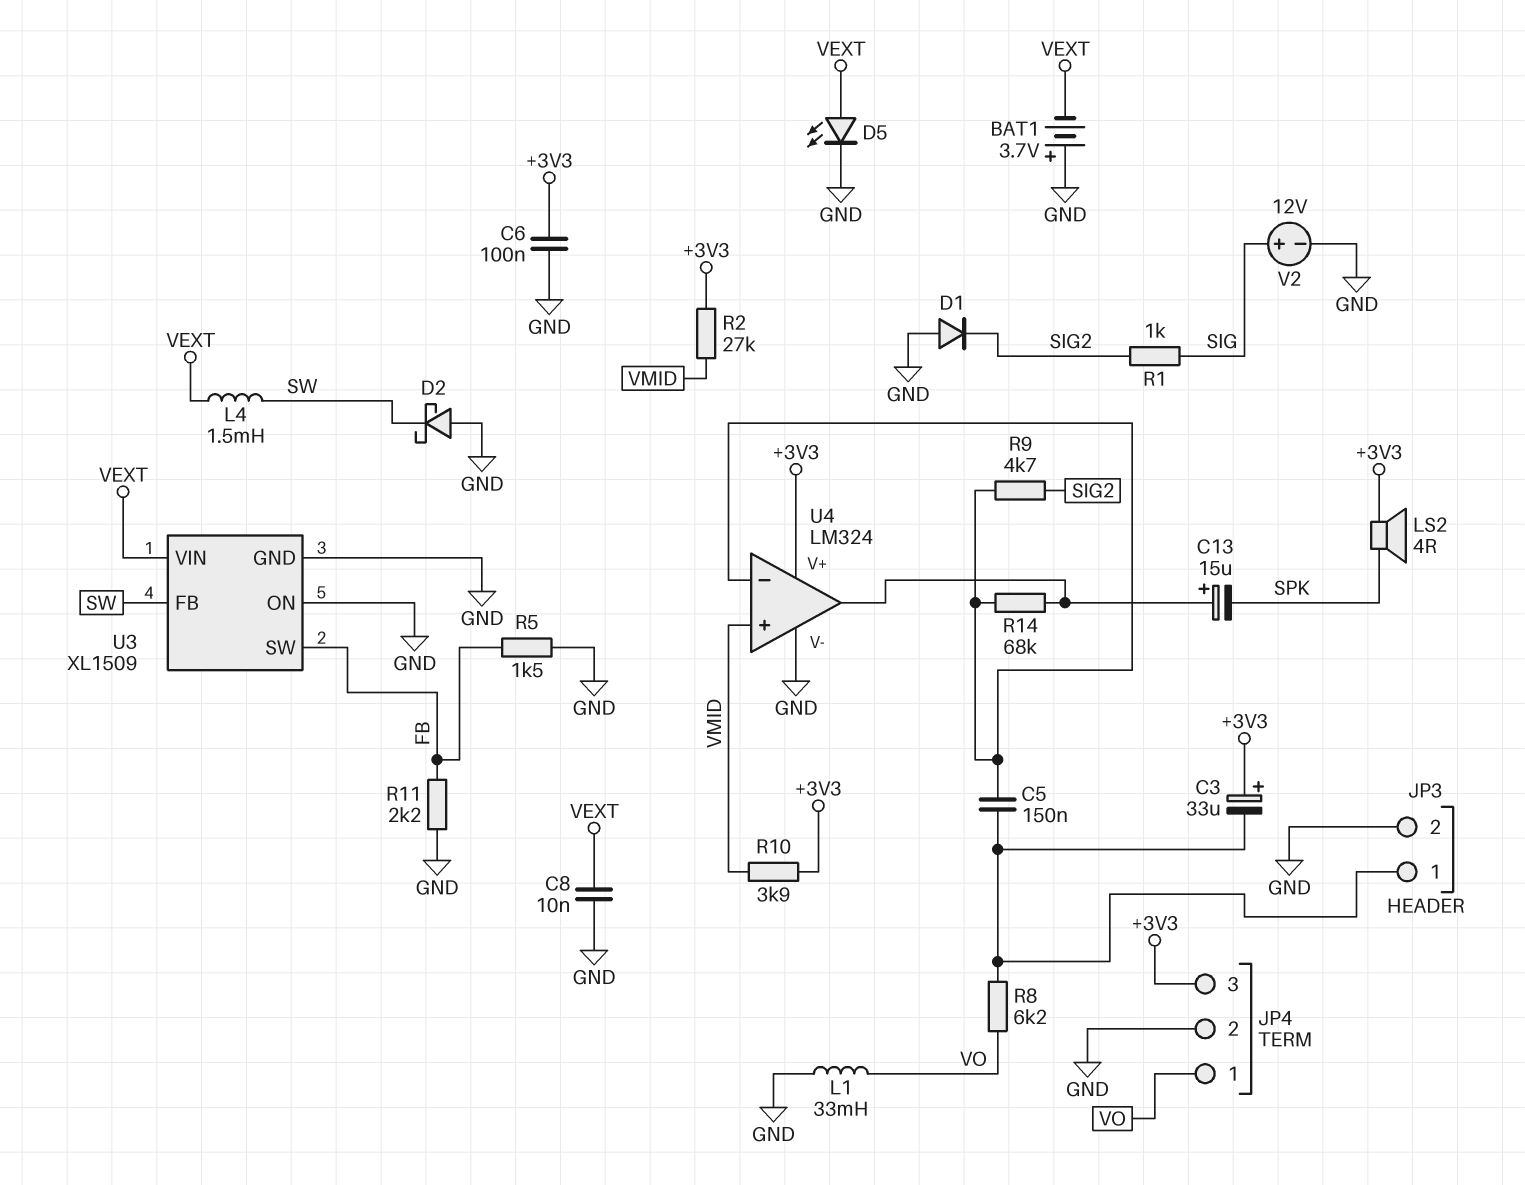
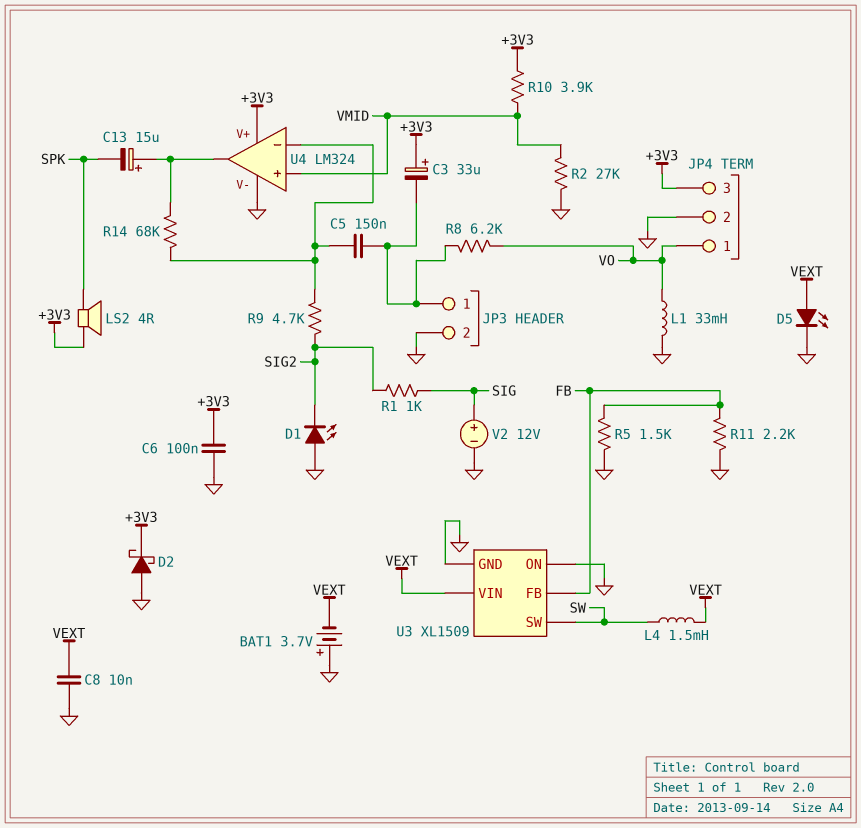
D1: diode (A GND, K SIG2) -> LED (A GND, K SIG2)
D2: schottky (A GND, K SW) -> schottky (A GND, K +3V3)
R2: 27k (+3V3, VMID) -> 27k (GND, VMID)
U3 pin FB: SW -> FB
U3 pin SW: FB -> SW

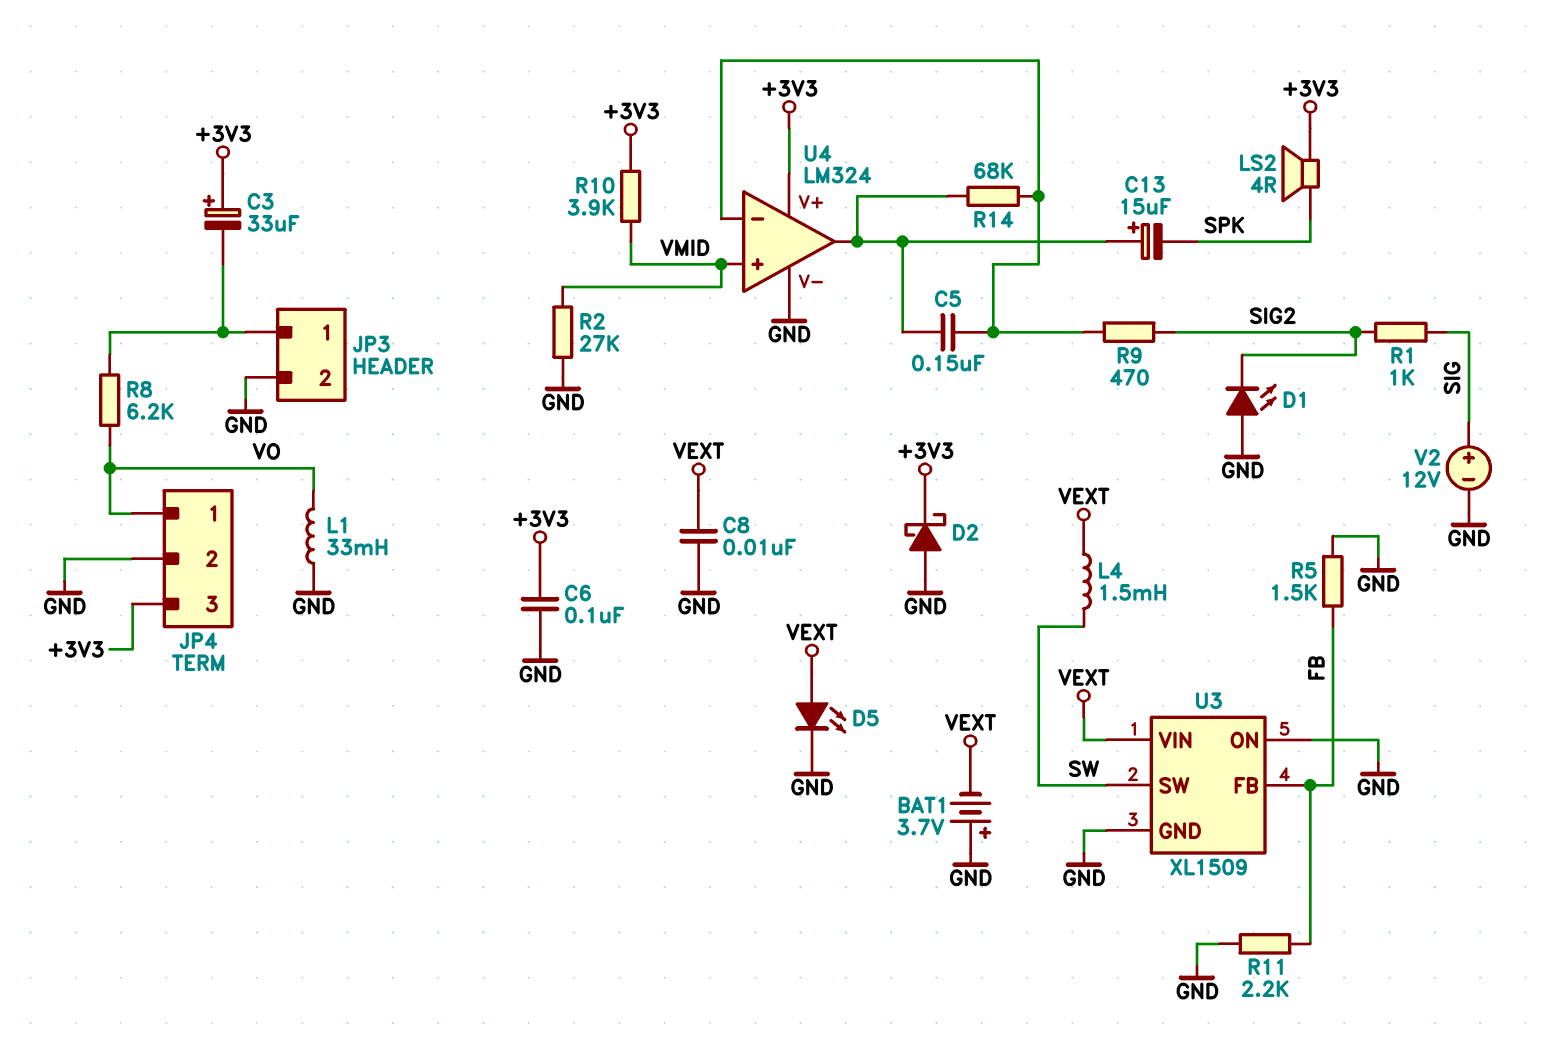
C5: 150nF (JP3/1, U4/in-) -> 150nF (U4/in-, U4/out)
R9: 4.7k (SIG2, U4/in-) -> 470 (SIG2, U4/in-)

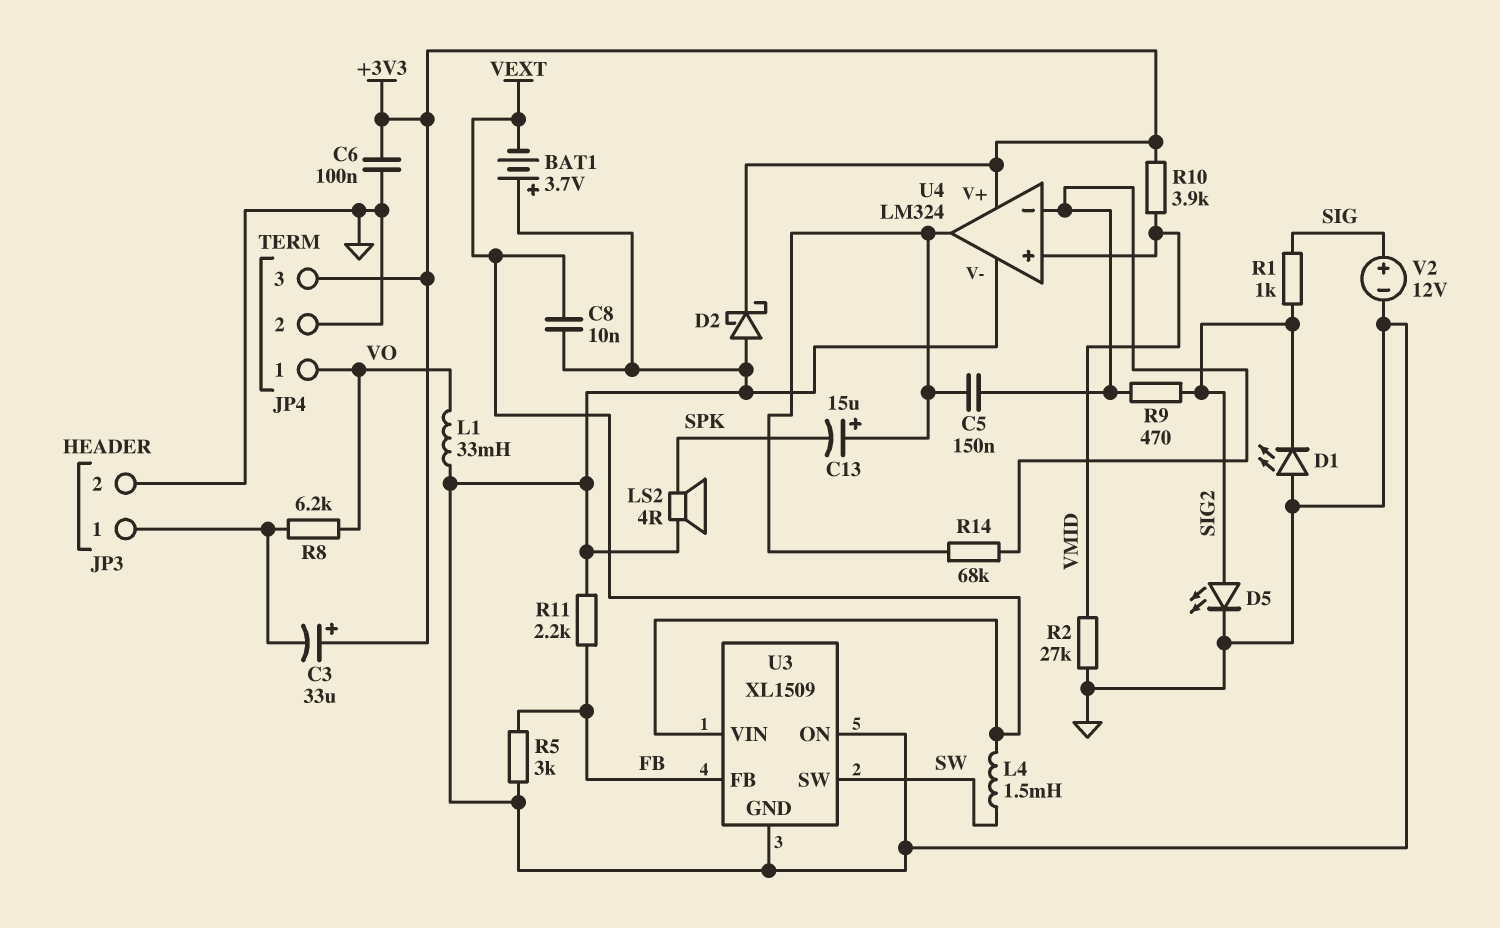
D5: LED (A VEXT, K GND) -> LED (A SIG2, K GND)
LS2: speaker 4R (+3V3, SPK) -> speaker 4R (GND, SPK)
R5: 1.5k (FB, GND) -> 3k (FB, GND)

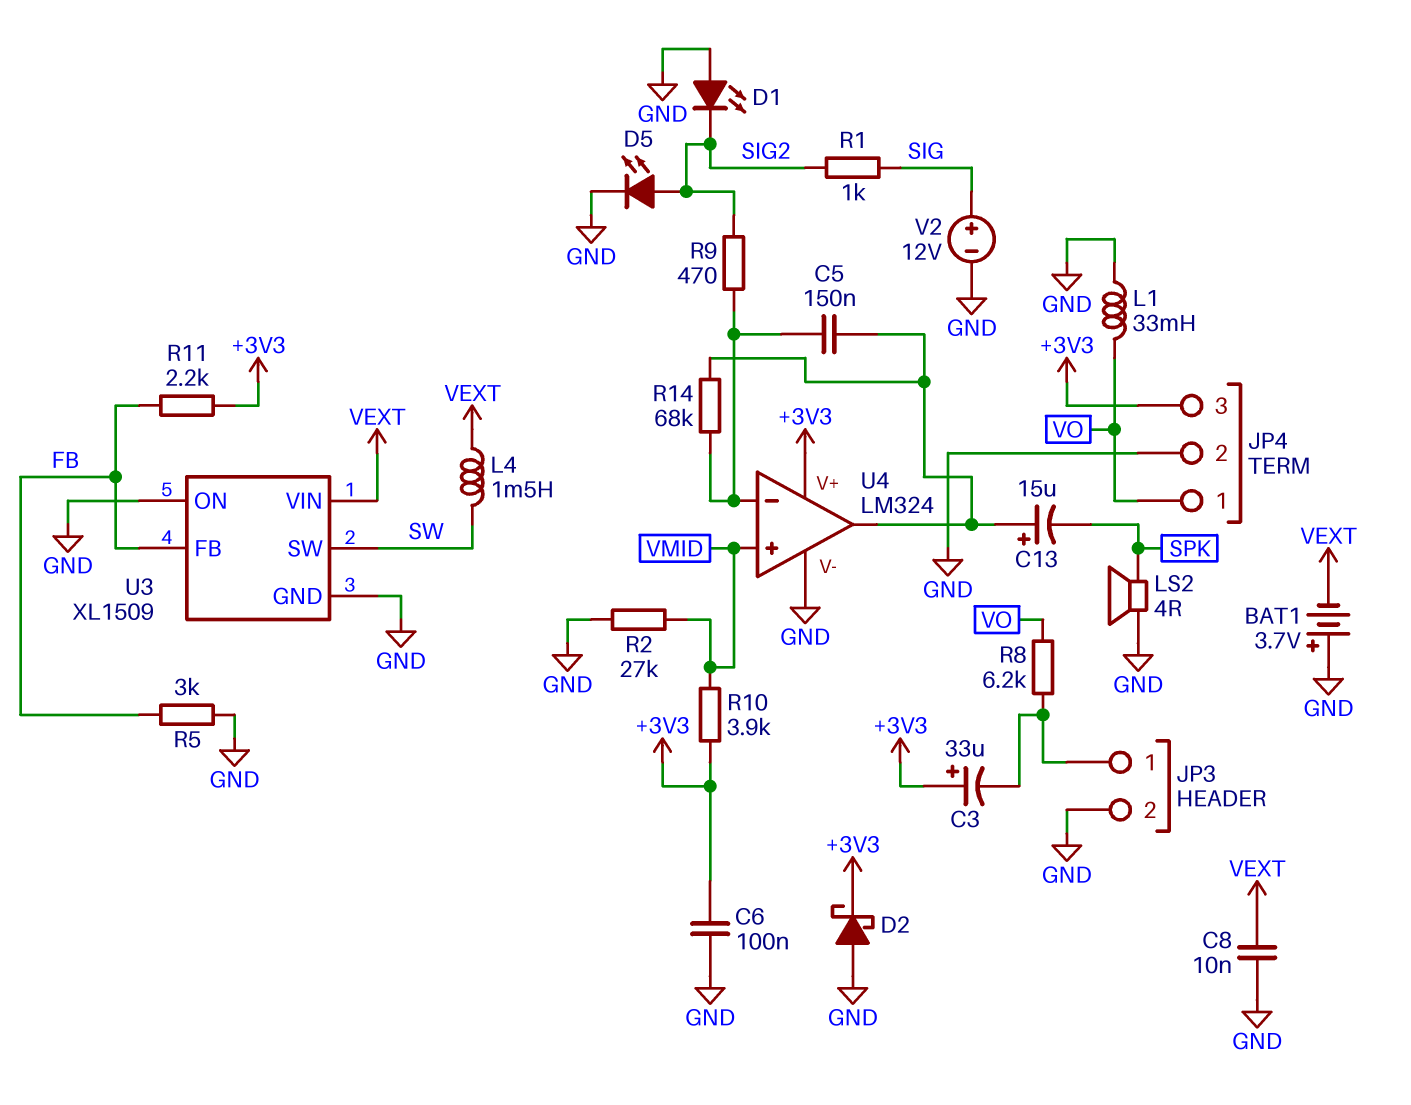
R11: 2.2k (FB, GND) -> 2.2k (+3V3, FB)

